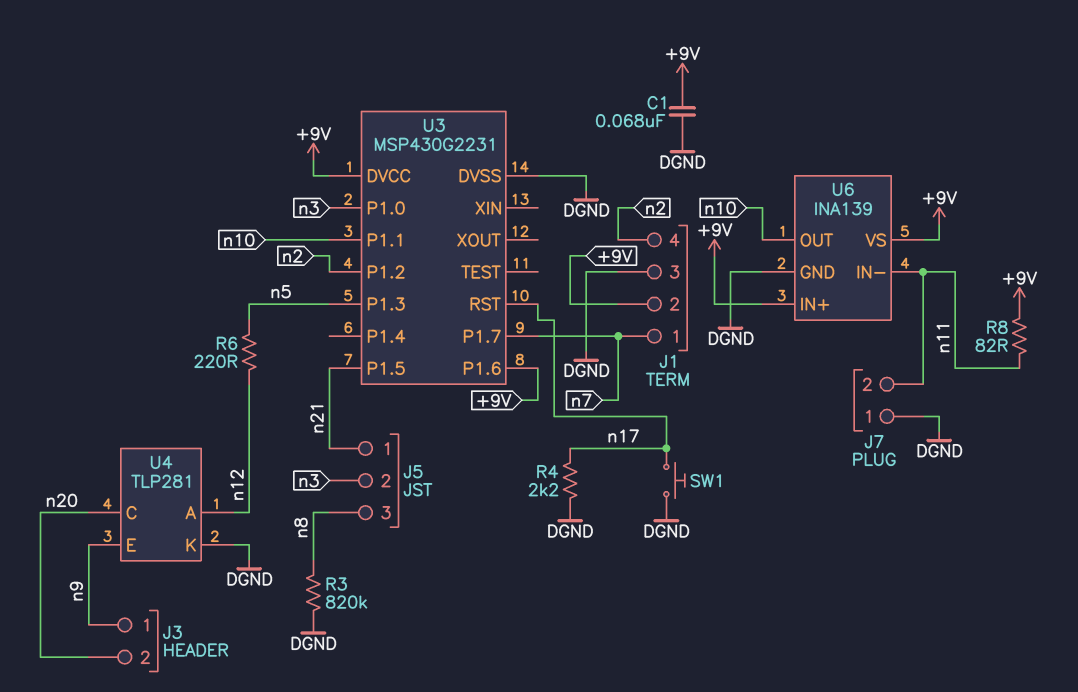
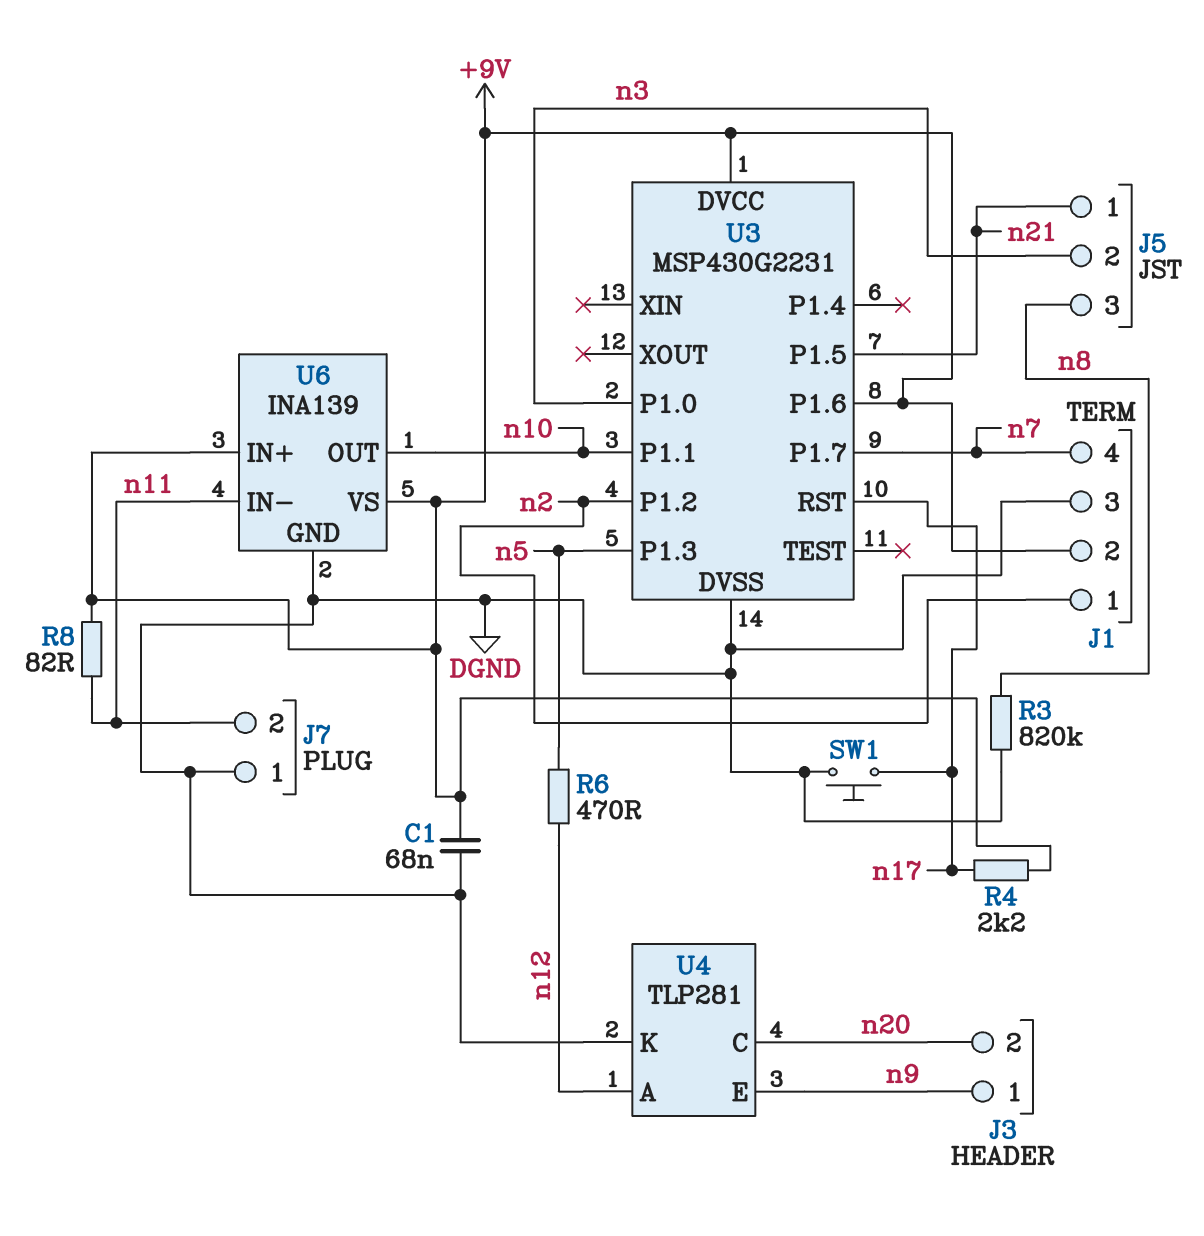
J1 pin 1: n7 -> n2
J1 pin 4: n2 -> n7
R4: 2.2k (DGND, n17) -> 2.2k (+9V, n17)
R6: 220 (n5, n12) -> 470 (n5, n12)

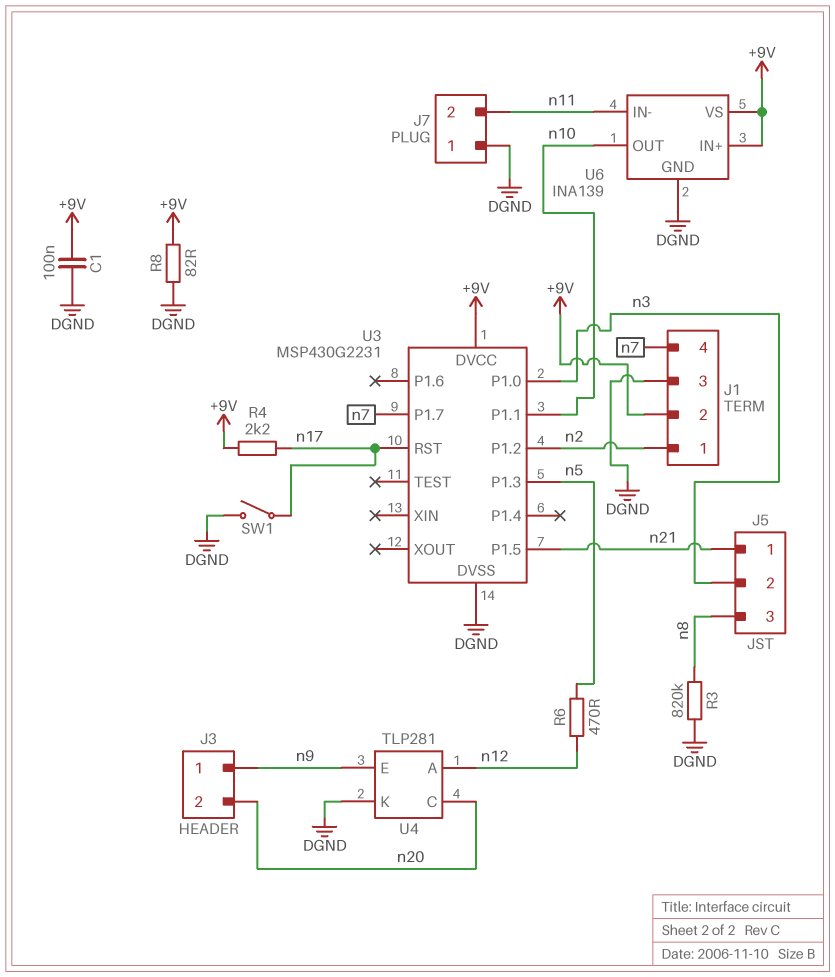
C1: 68nF (+9V, DGND) -> 100nF (+9V, DGND)
R8: 82 (+9V, n11) -> 82 (+9V, DGND)
SW1: button (DGND, n17) -> switch (DGND, n17)
U3 pin P1.6: +9V -> none

